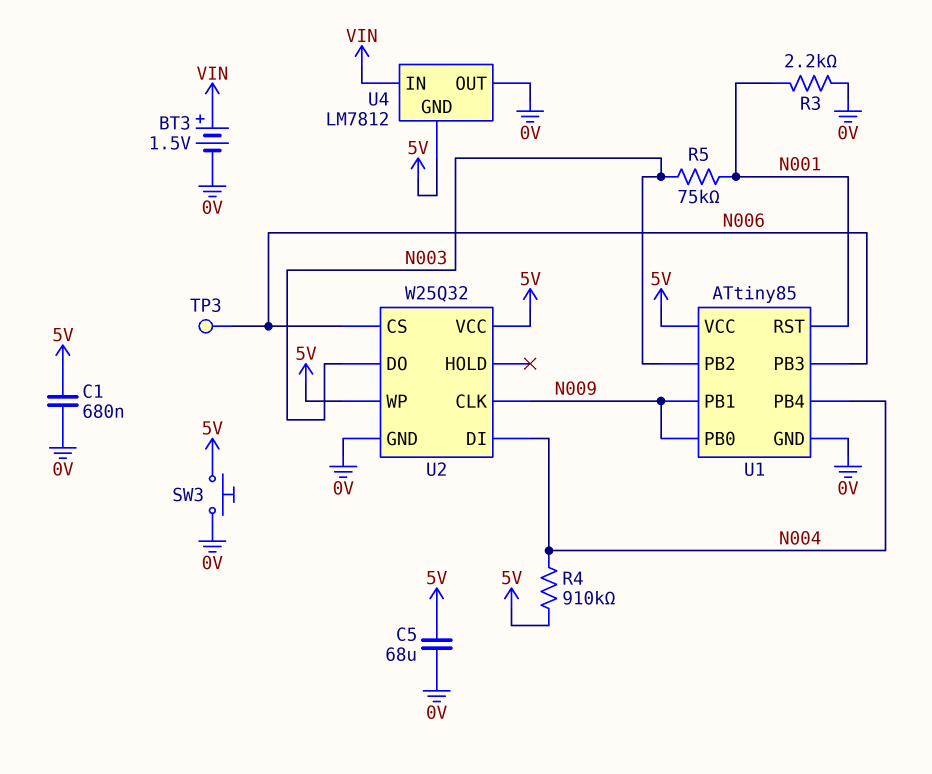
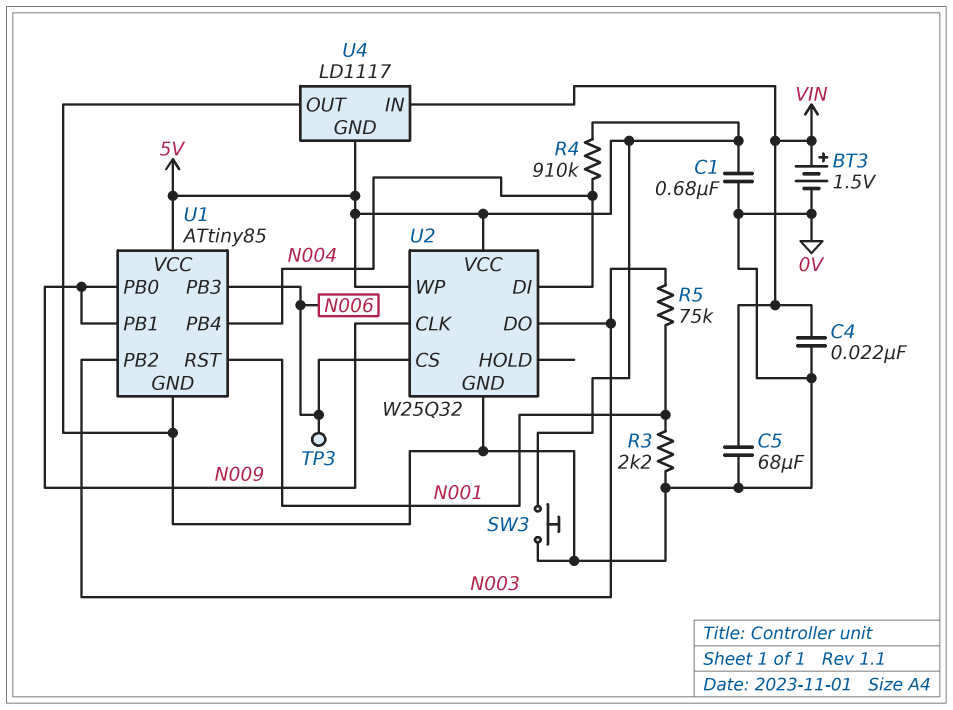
C4: none -> 22nF (0V, VIN)
C5: 68uF (0V, 5V) -> 68uF (0V, VIN)
U4: LM7812 -> LD1117

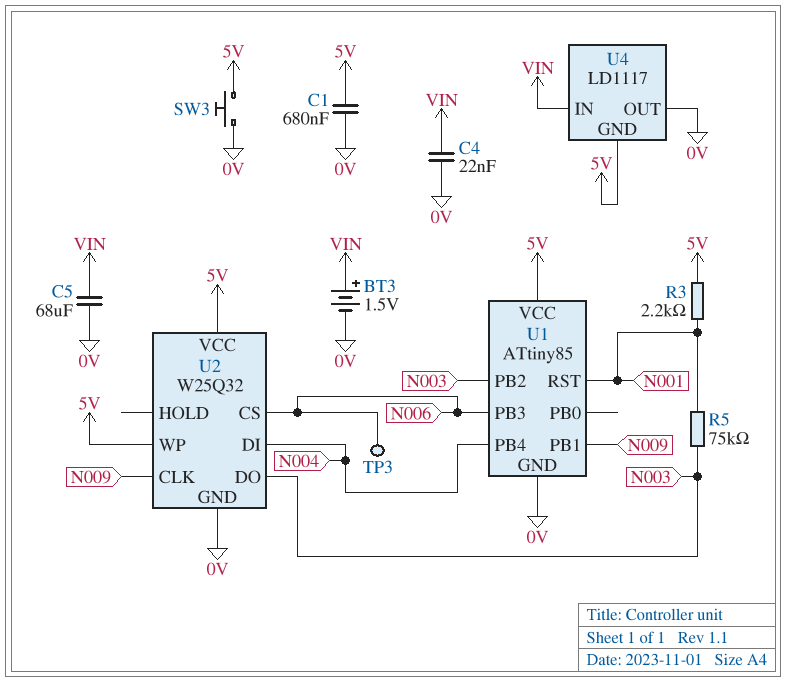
R3: 2.2k (0V, N001) -> 2.2k (5V, N001)
R4: 910k (5V, N004) -> none
U1 pin PB0: N009 -> none

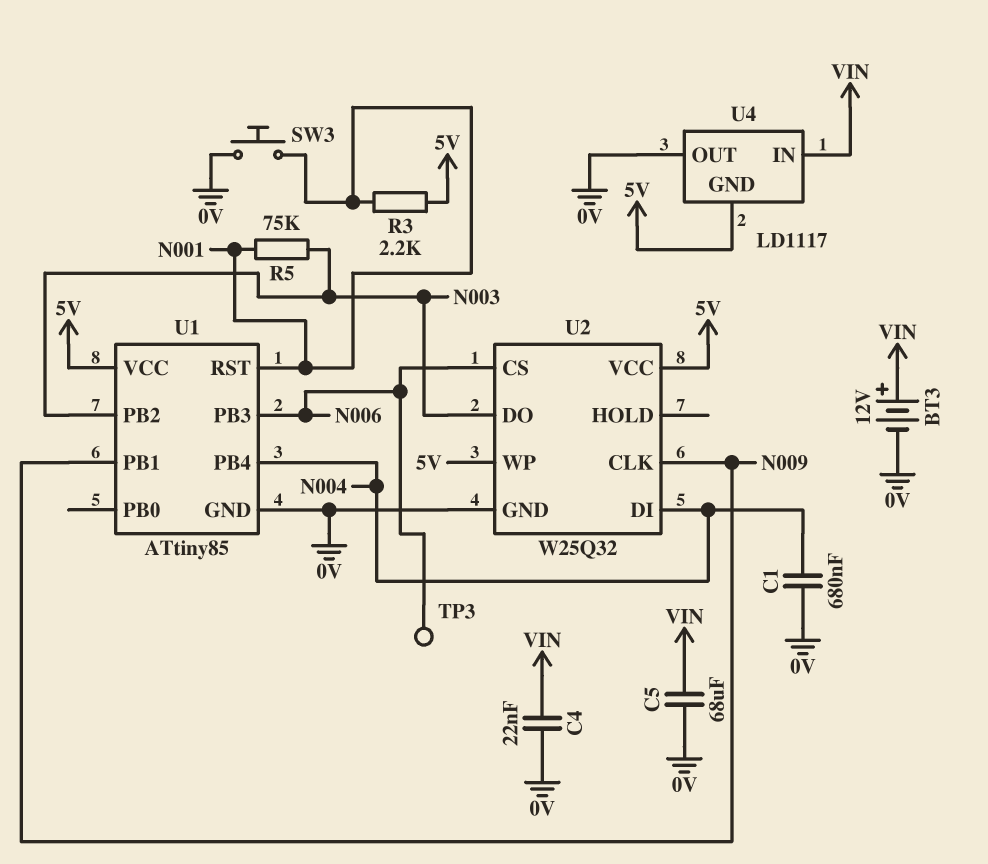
BT3: 1.5V (plus VIN, minus 0V) -> 12V (plus VIN, minus 0V)
C1: 680nF (0V, 5V) -> 680nF (0V, N004)
SW3: button (0V, 5V) -> button (0V, N001)

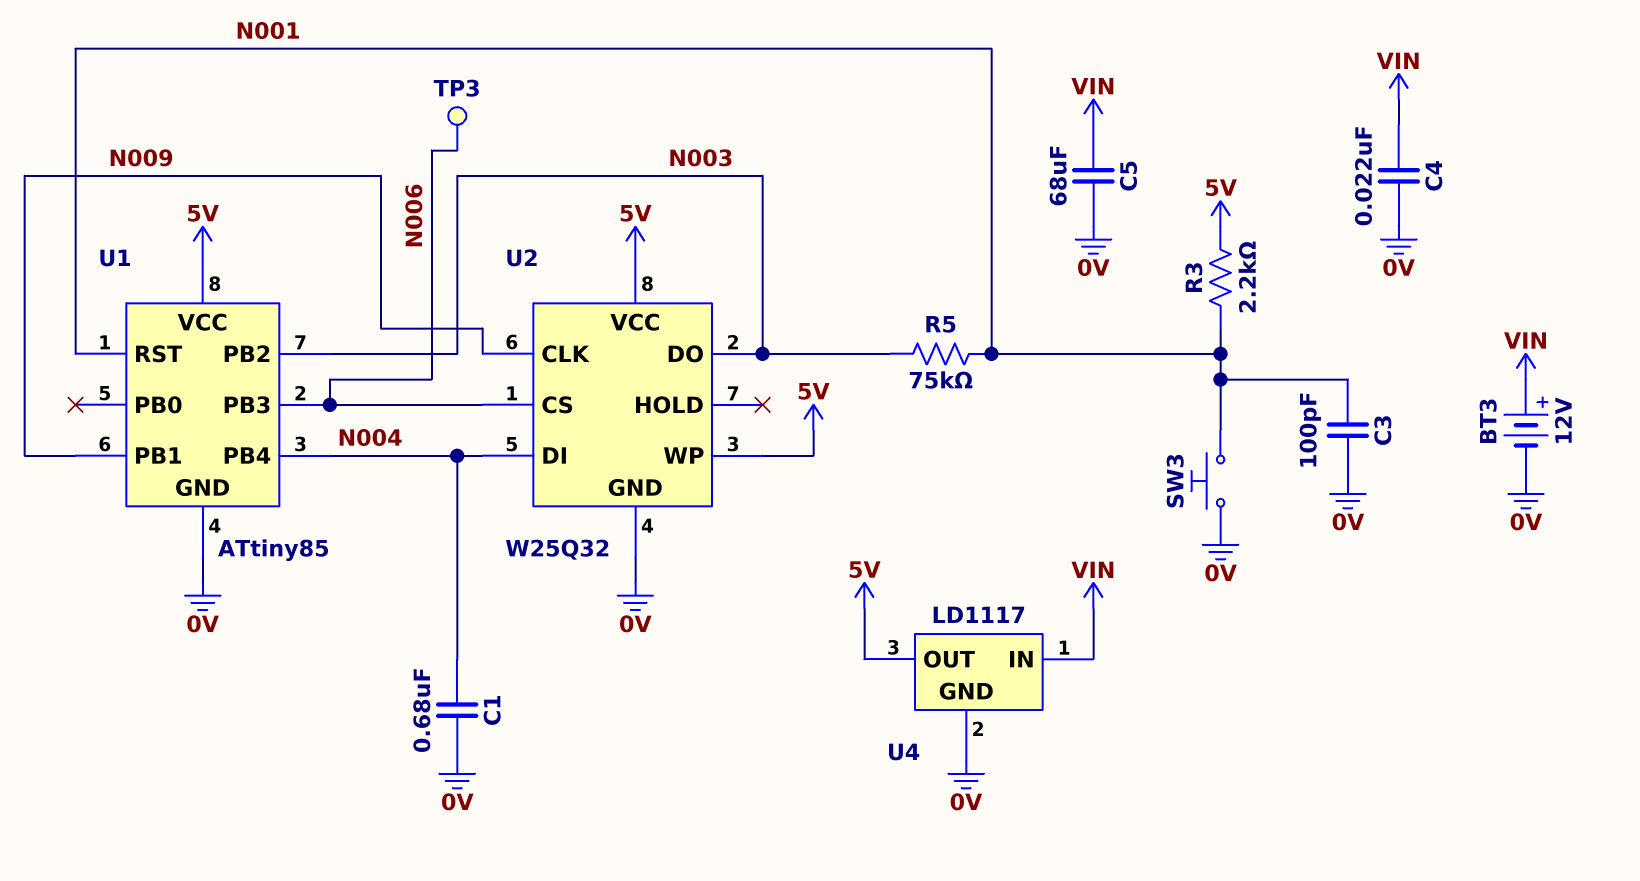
C3: none -> 100pF (0V, N001)
U4 pin GND: 5V -> 0V
U4 pin OUT: 0V -> 5V

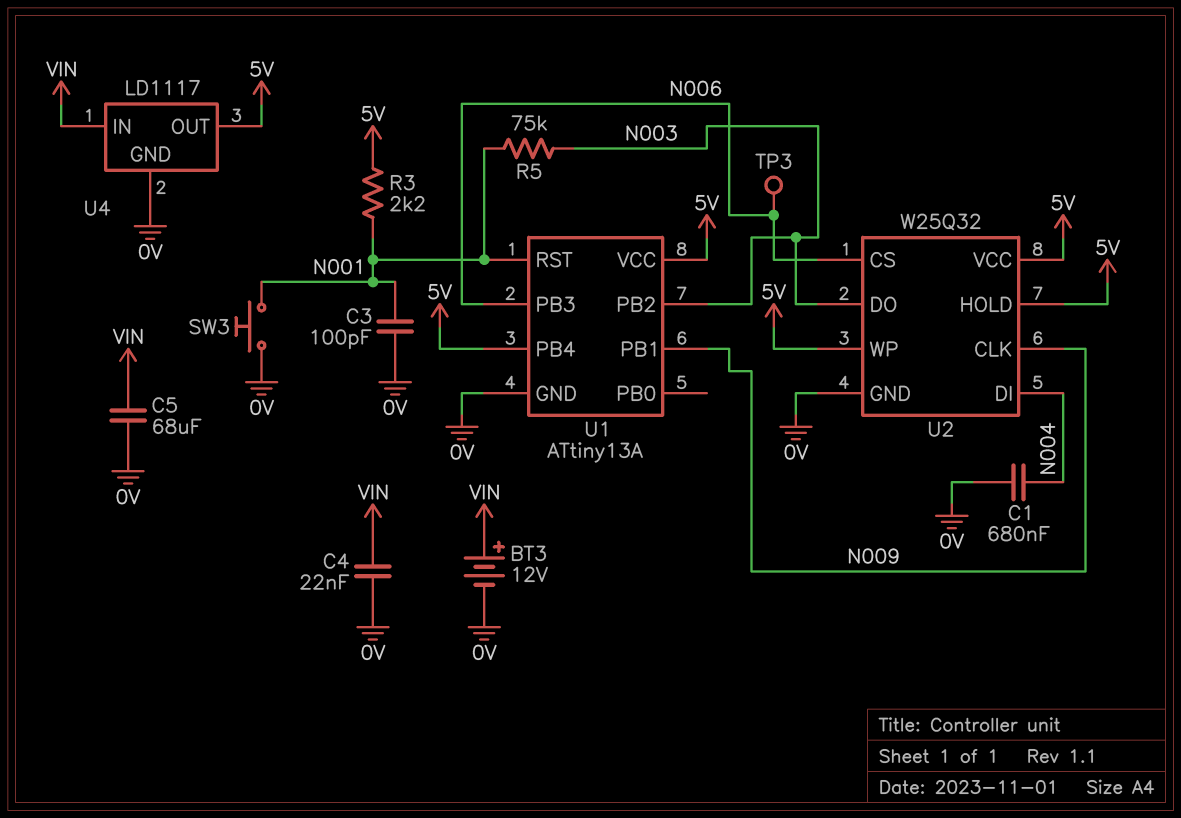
U1: ATtiny85 -> ATtiny13A
U1 pin PB4: N004 -> 5V
U2 pin HOLD: none -> 5V

